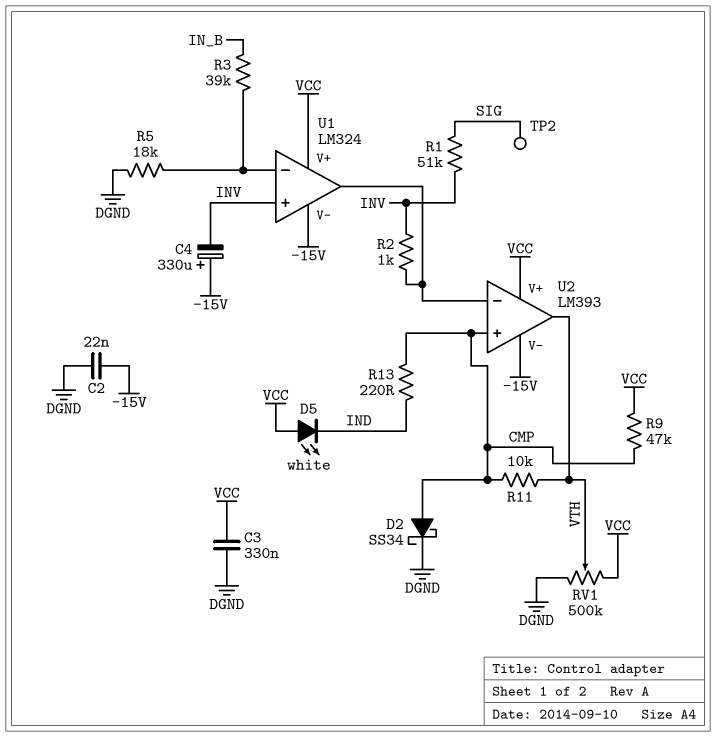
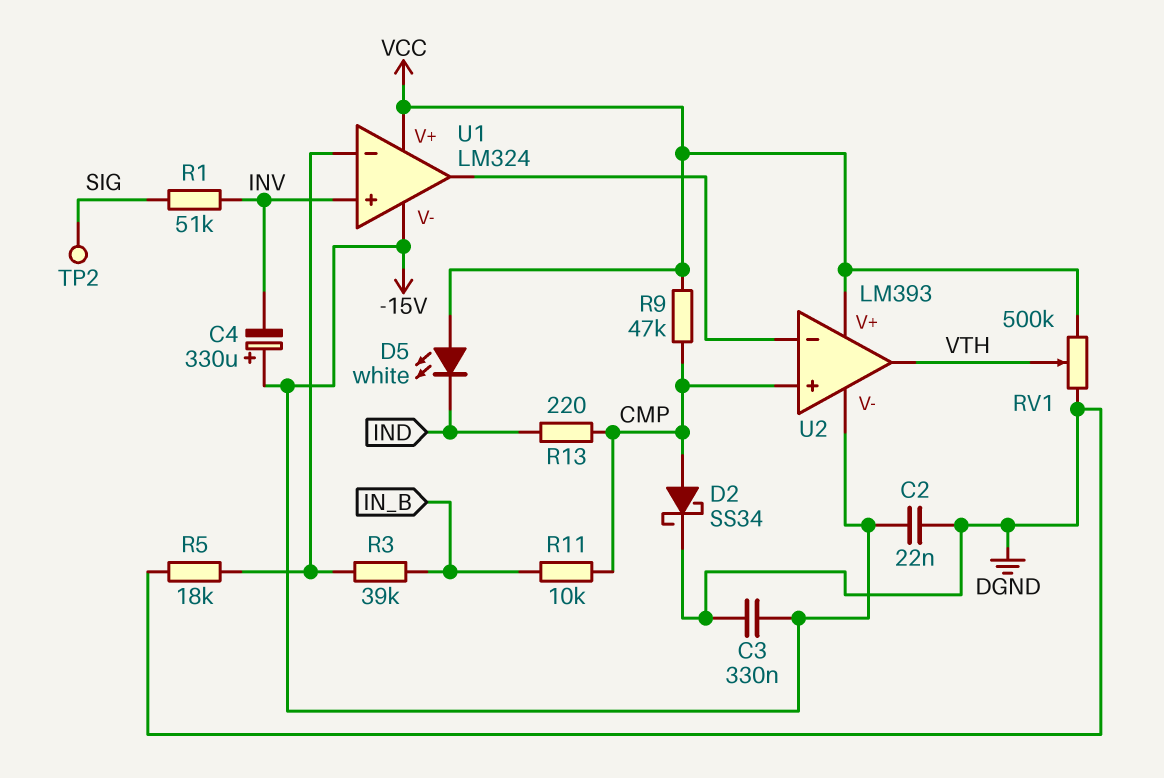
C3: 330nF (DGND, VCC) -> 330nF (-15V, DGND)
R2: 1k (INV, U1/out) -> none
R11: 10k (CMP, VTH) -> 10k (CMP, IN_B)

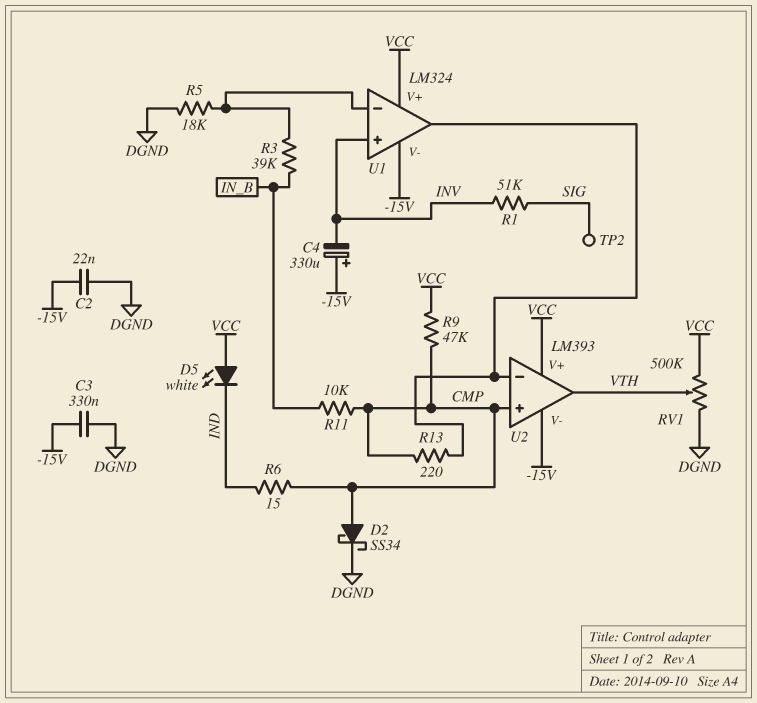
R6: none -> 15 (CMP, IND)
R13: 220 (CMP, IND) -> 220 (CMP, U1/out)

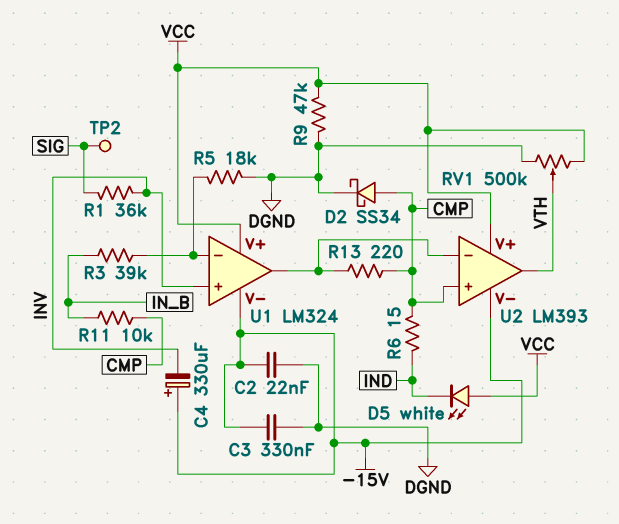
R1: 51k (INV, SIG) -> 36k (INV, SIG)
R9: 47k (CMP, VCC) -> 47k (DGND, VCC)

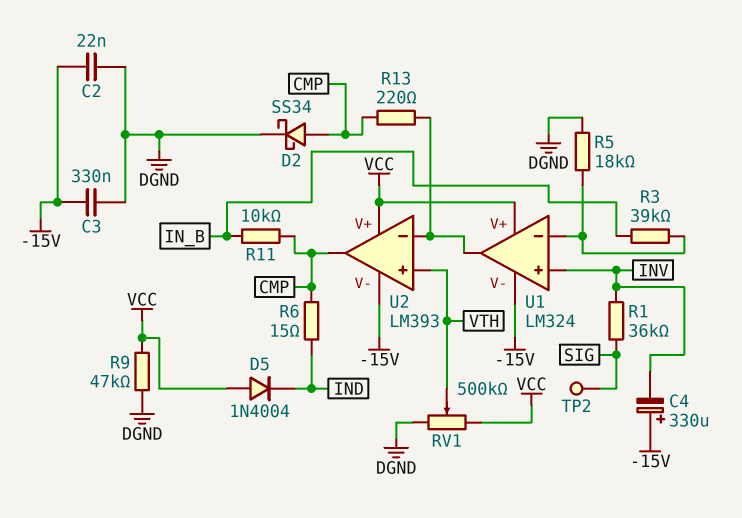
D5: LED white (A VCC, K IND) -> diode 1N4004 (A VCC, K IND)
U2 pin in+: CMP -> VTH
U2 pin out: VTH -> CMP

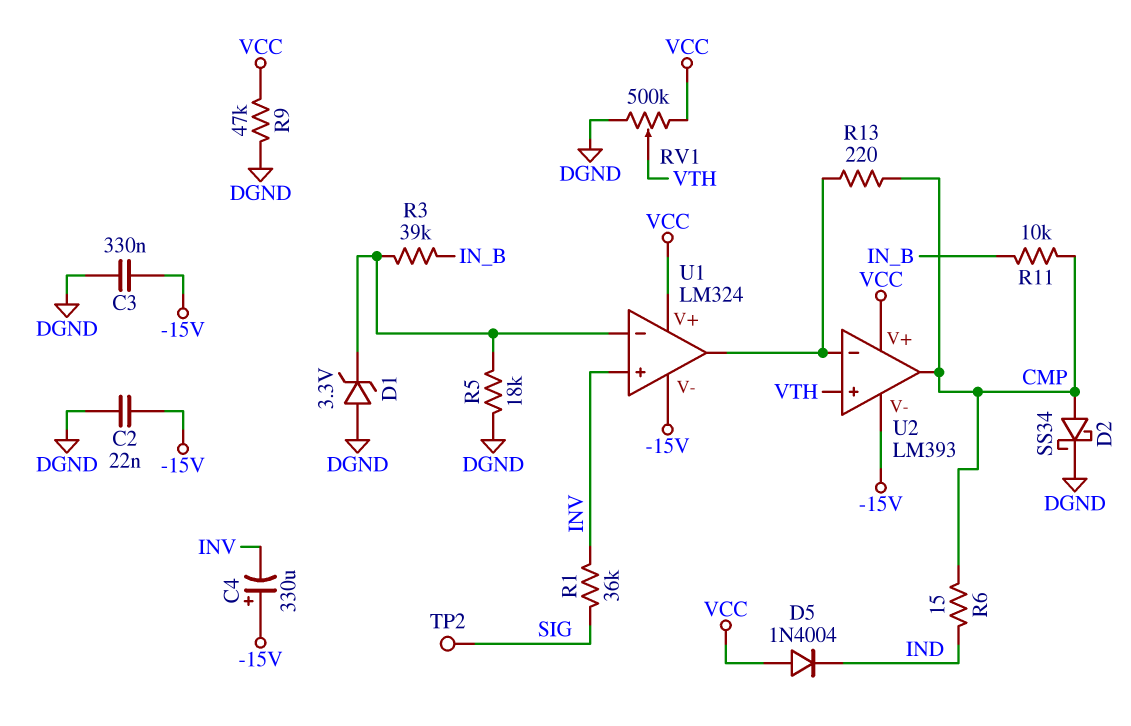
D1: none -> zener 3.3V (A DGND, K U1/in-)

